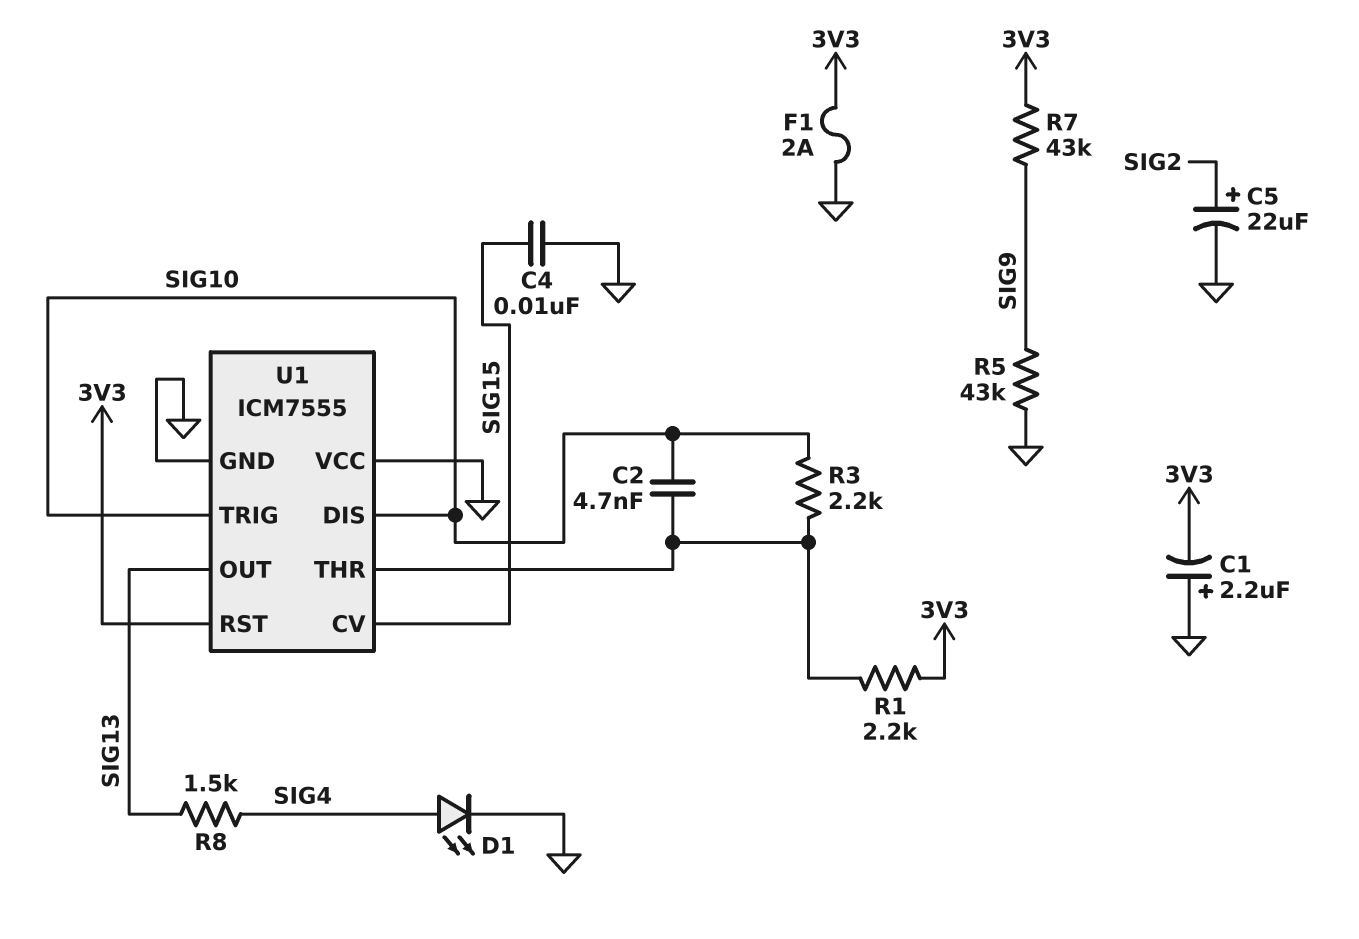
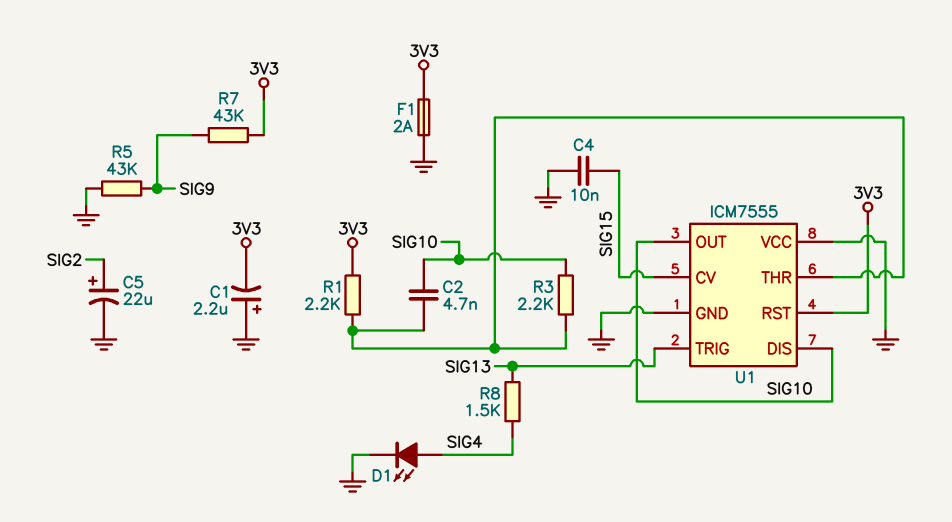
U1 pin OUT: SIG13 -> SIG10
U1 pin TRIG: SIG10 -> SIG13

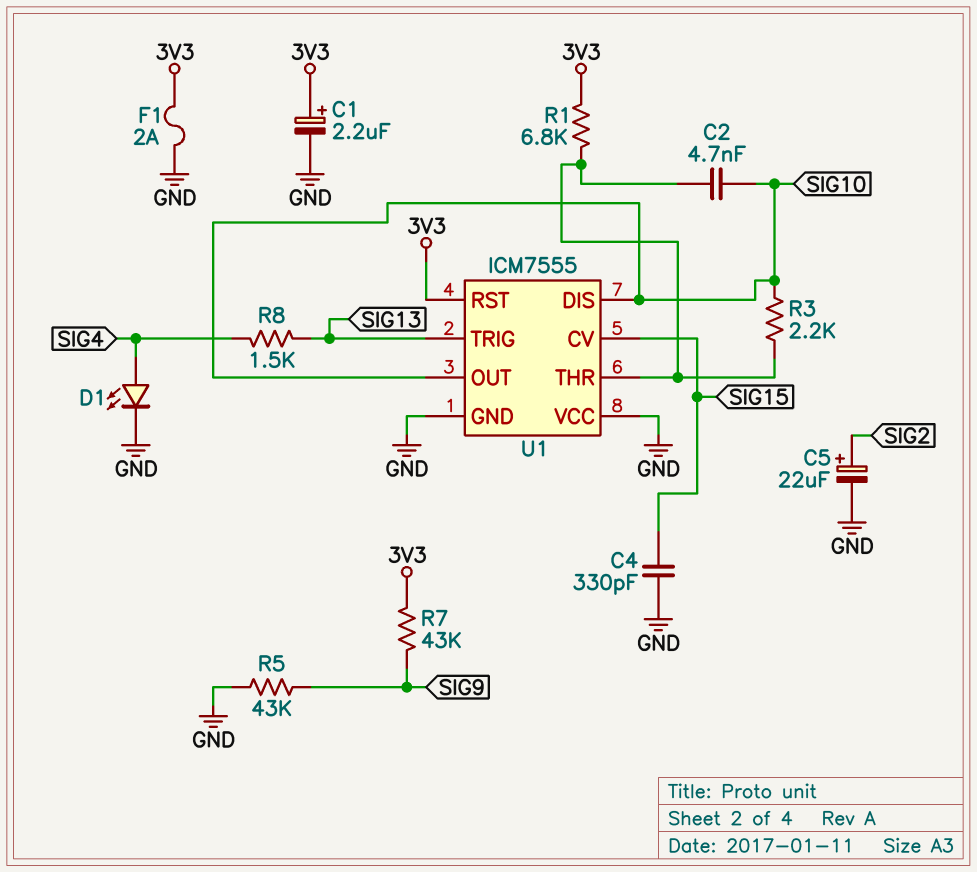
C1: 2.2uF (plus GND, minus 3V3) -> 2.2uF (plus 3V3, minus GND)
C4: 10nF (GND, SIG15) -> 330pF (GND, SIG15)
R1: 2.2k (3V3, U1/THR) -> 6.8k (3V3, U1/THR)

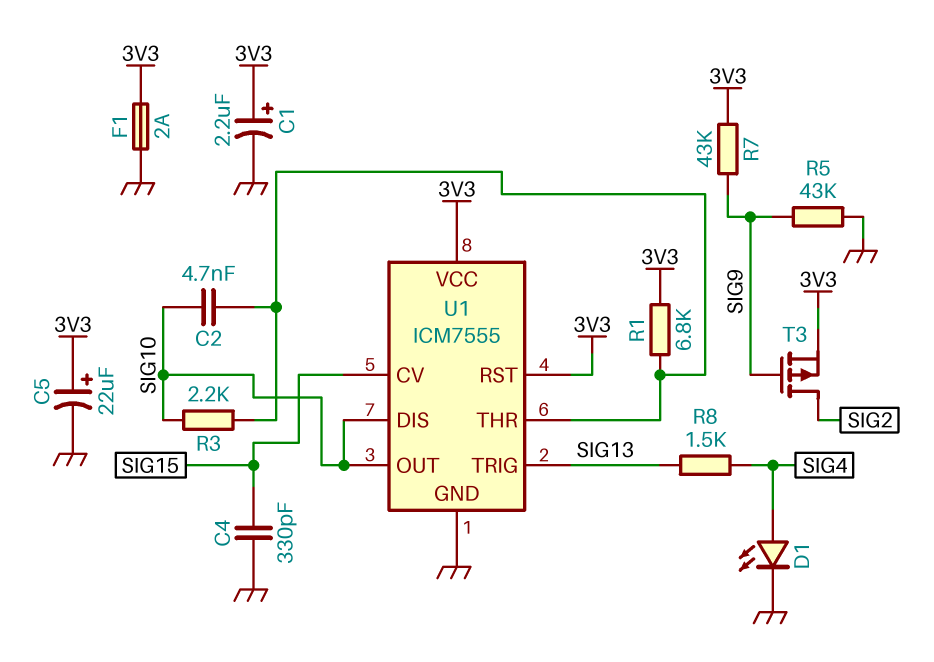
C5: 22uF (plus SIG2, minus GND) -> 22uF (plus 3V3, minus GND)
T3: none -> PMOS (G SIG9, D SIG2, S 3V3)
U1 pin VCC: GND -> 3V3

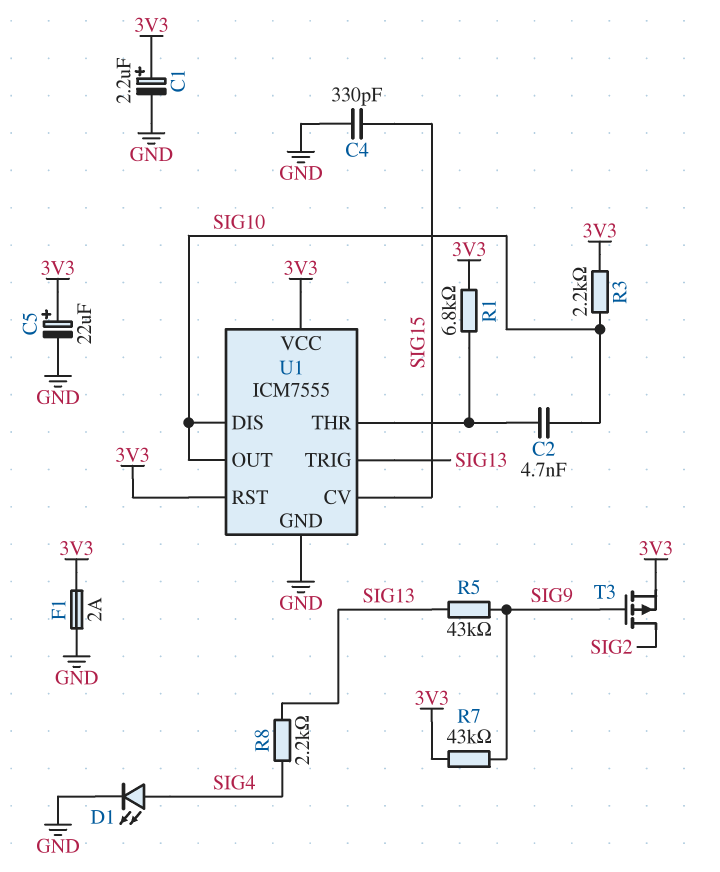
R3: 2.2k (SIG10, U1/THR) -> 2.2k (3V3, SIG10)
R5: 43k (GND, SIG9) -> 43k (SIG9, SIG13)
R8: 1.5k (SIG4, SIG13) -> 2.2k (SIG4, SIG13)

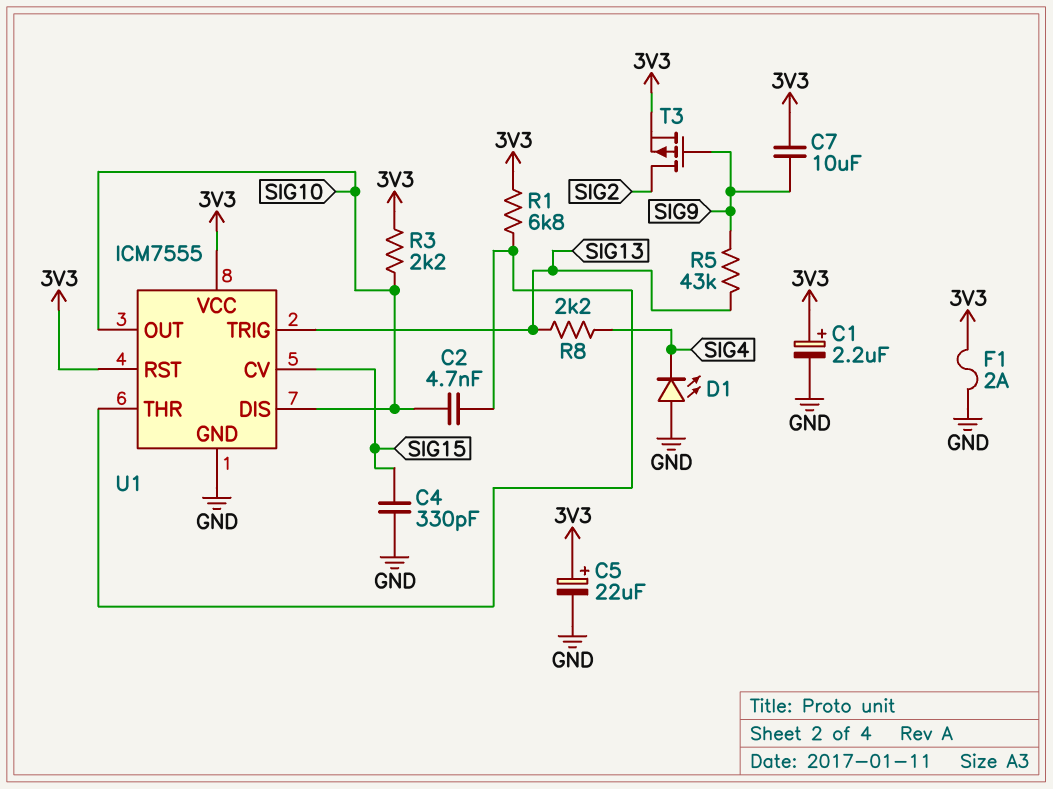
C7: none -> 10uF (3V3, SIG9)
D1: LED (A SIG4, K GND) -> LED (A GND, K SIG4)
R7: 43k (3V3, SIG9) -> none

